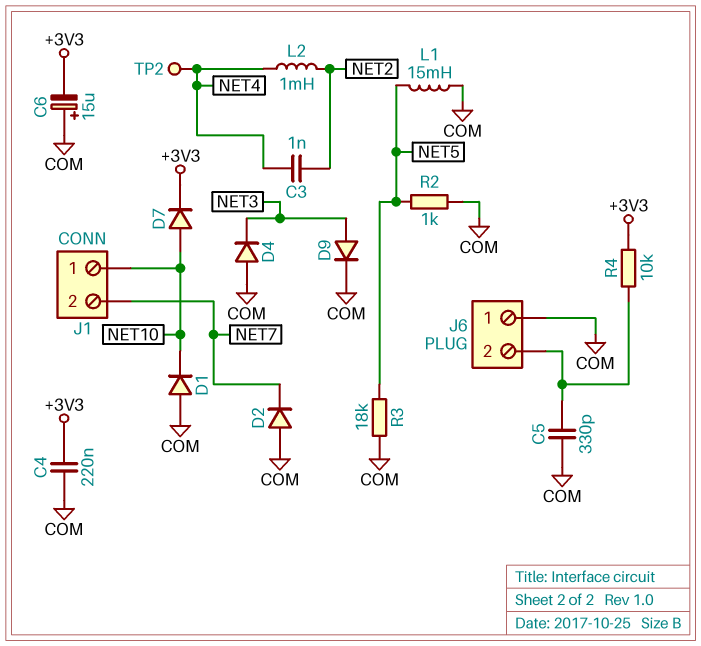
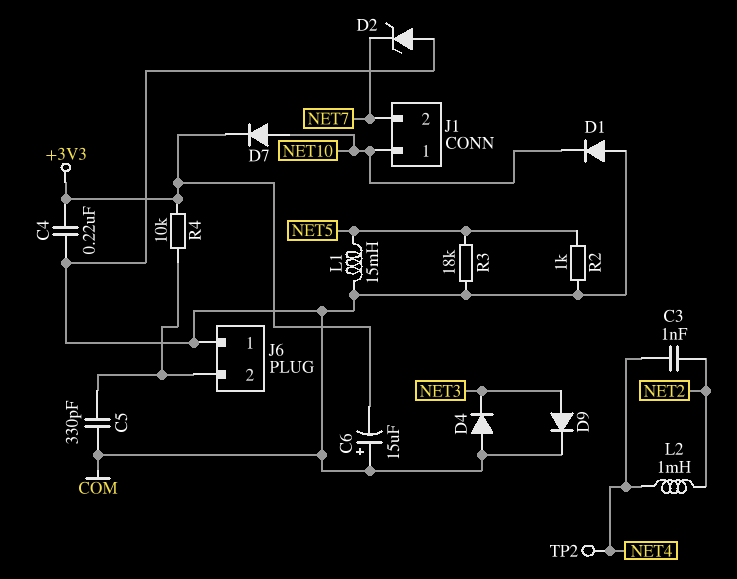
D2: diode (A COM, K NET7) -> zener (A COM, K NET7)

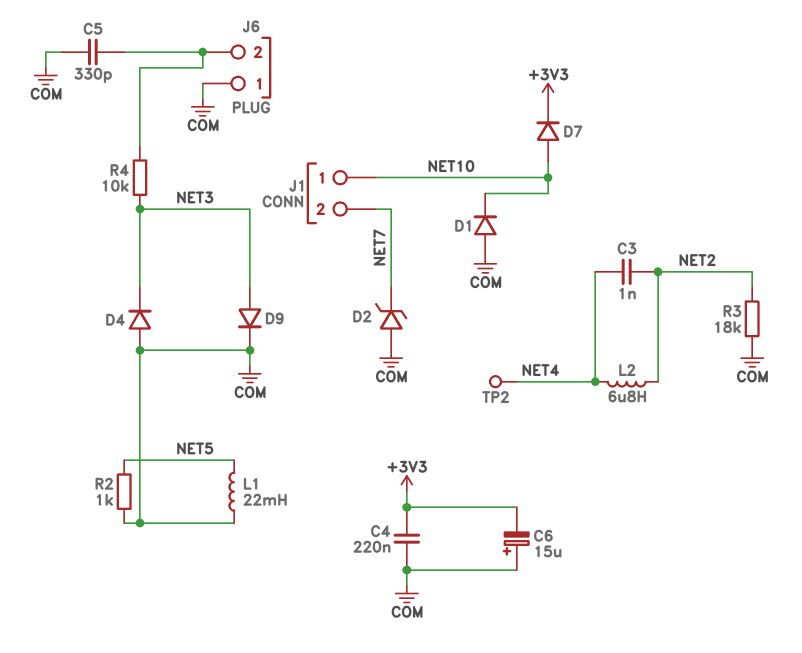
L1: 15mH (COM, NET5) -> 22mH (COM, NET5)
L2: 1mH (NET2, NET4) -> 6.8uH (NET2, NET4)
R3: 18k (COM, NET5) -> 18k (COM, NET2)
R4: 10k (+3V3, J6/2) -> 10k (J6/2, NET3)

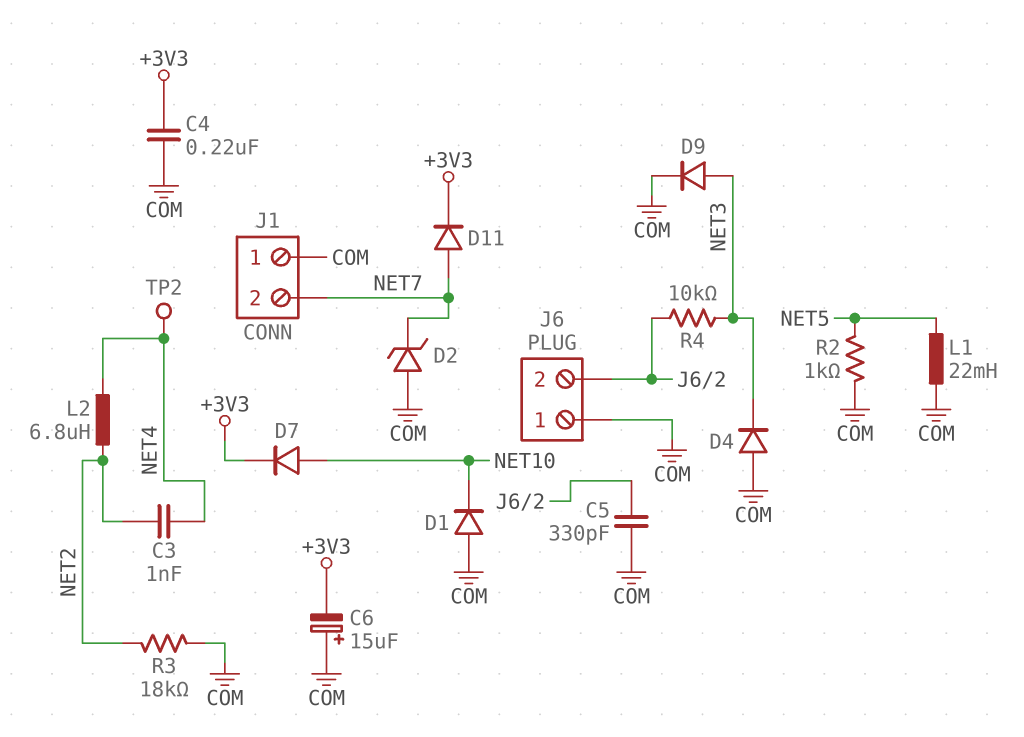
D11: none -> diode (A NET7, K +3V3)
J1 pin 1: NET10 -> COM

